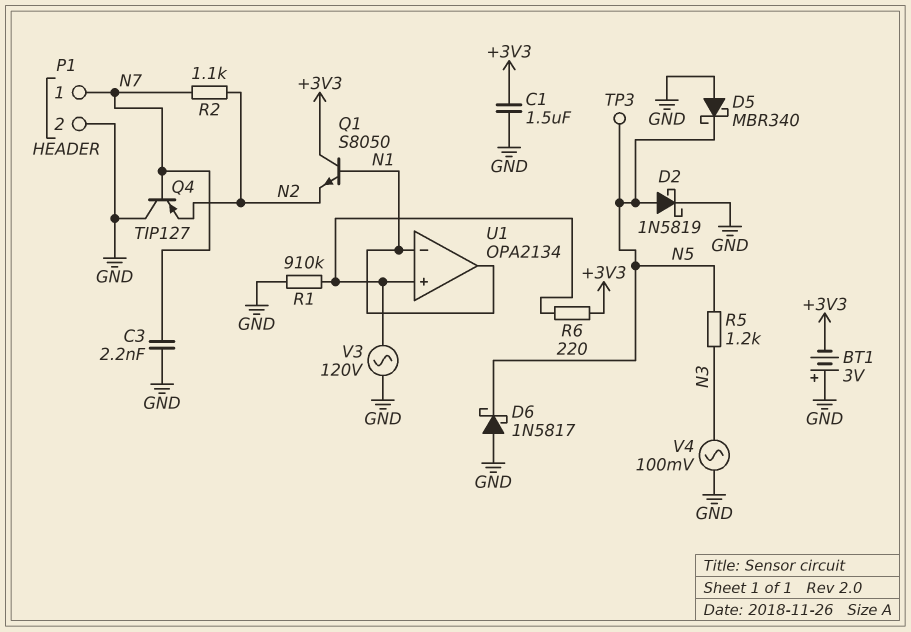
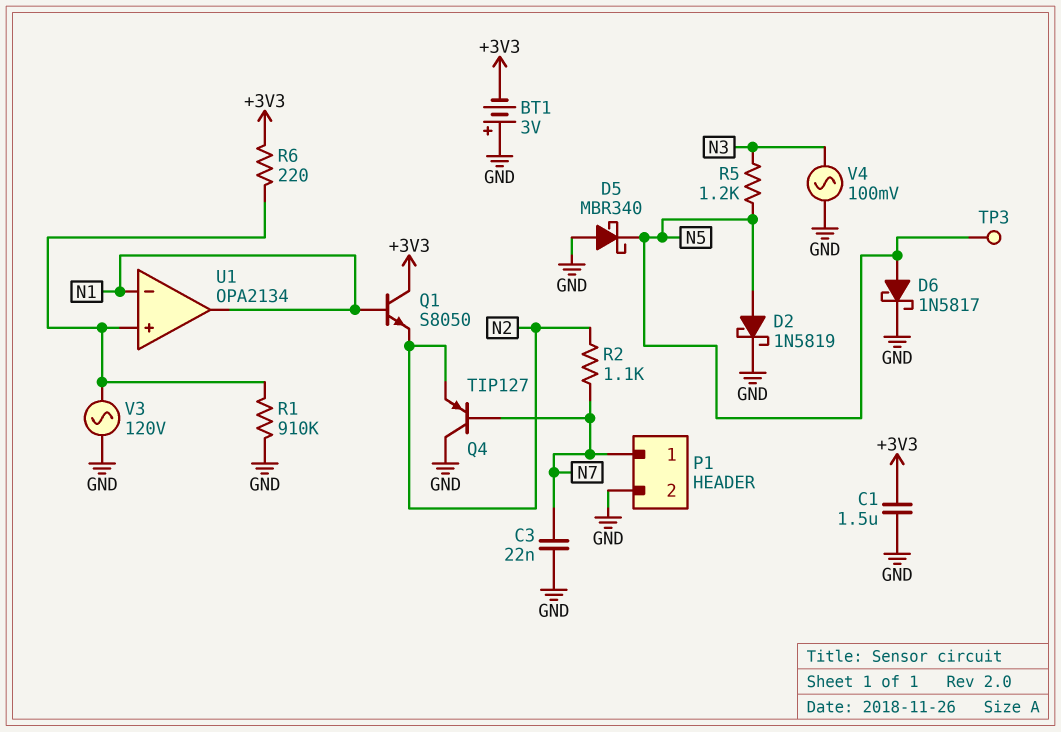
C3: 2.2nF (GND, N7) -> 22nF (GND, N7)
D6: schottky 1N5817 (A GND, K N5) -> schottky 1N5817 (A N5, K GND)

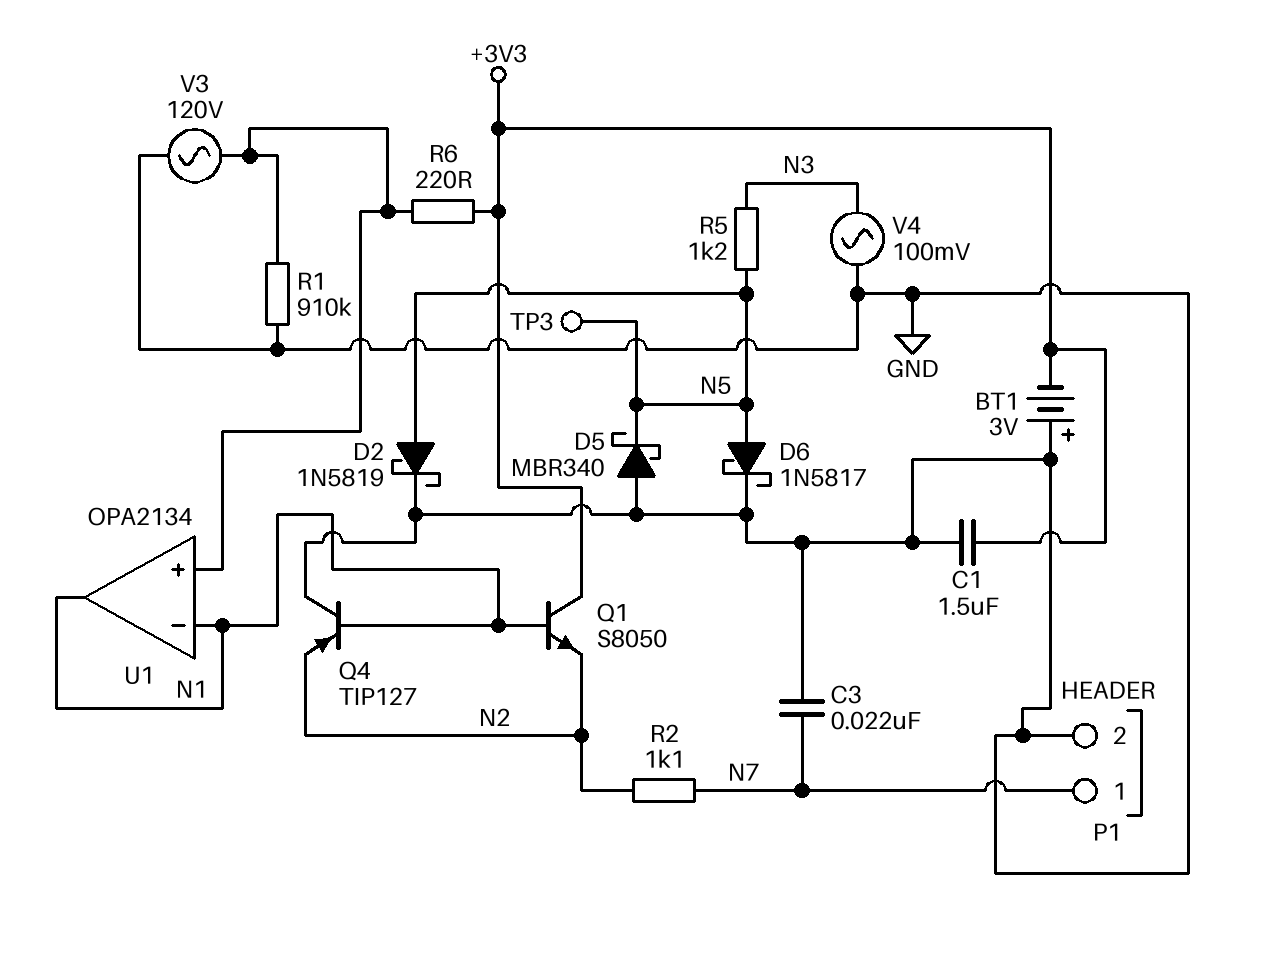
Q4: PNP TIP127 (B N7, C GND, E N2) -> PNP TIP127 (B N1, C GND, E N2)

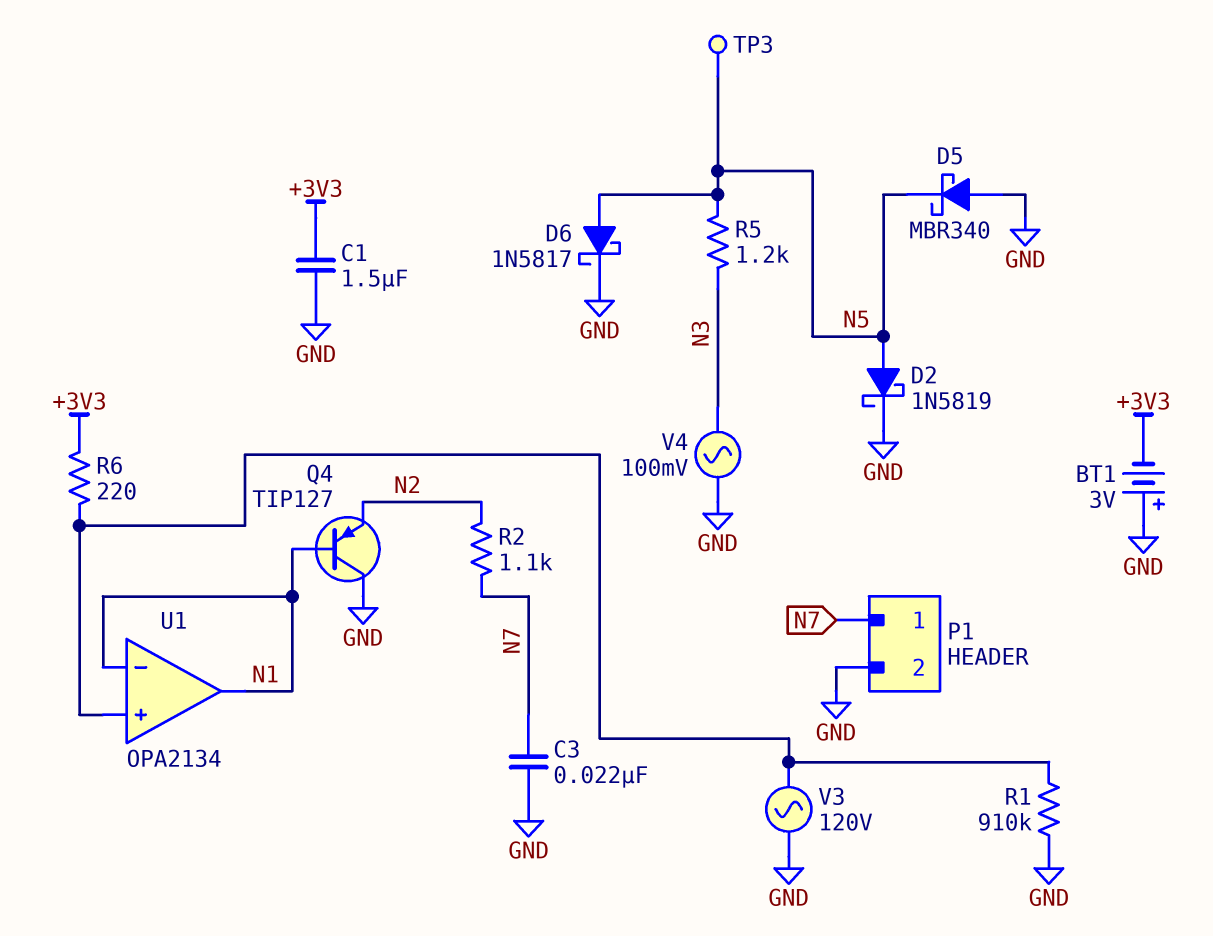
Q1: NPN S8050 (B N1, C +3V3, E N2) -> none

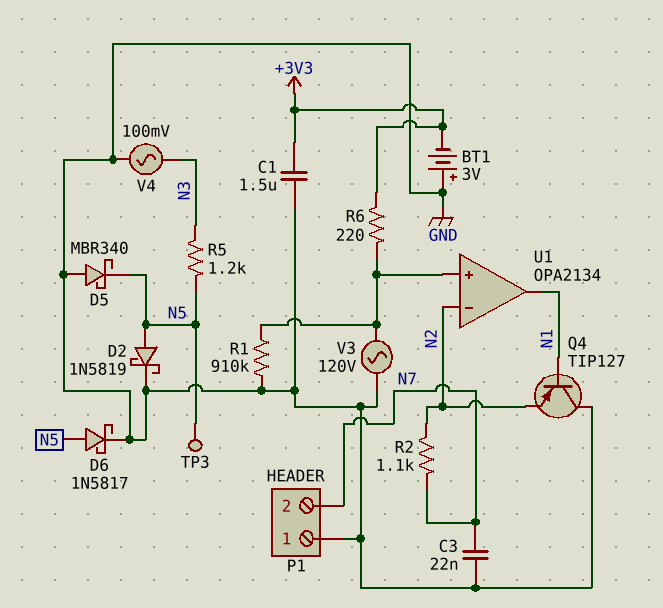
P1 pin 1: N7 -> GND
P1 pin 2: GND -> N7
U1 pin in-: N1 -> N2

